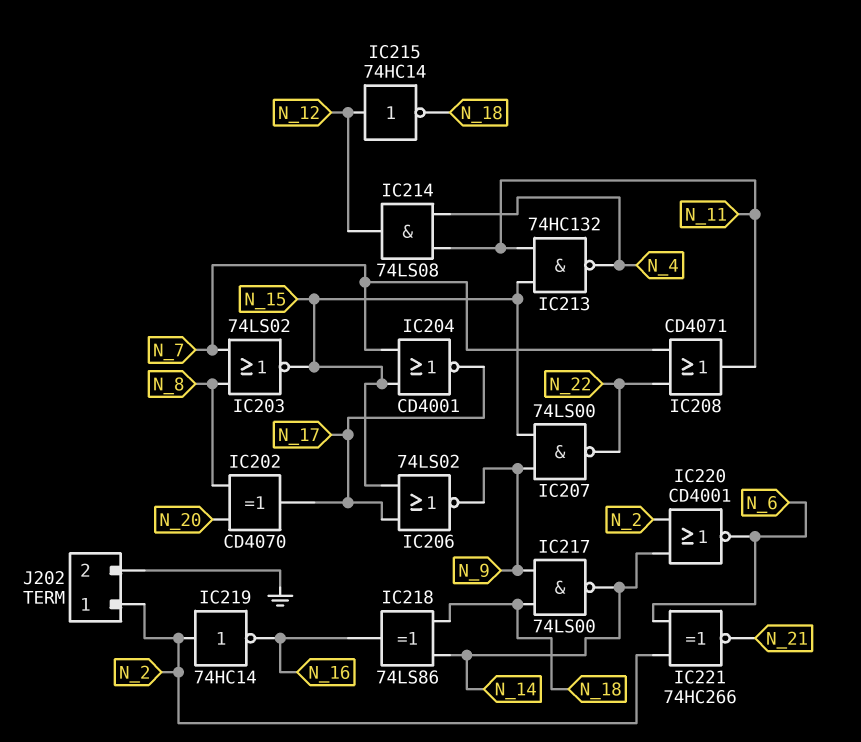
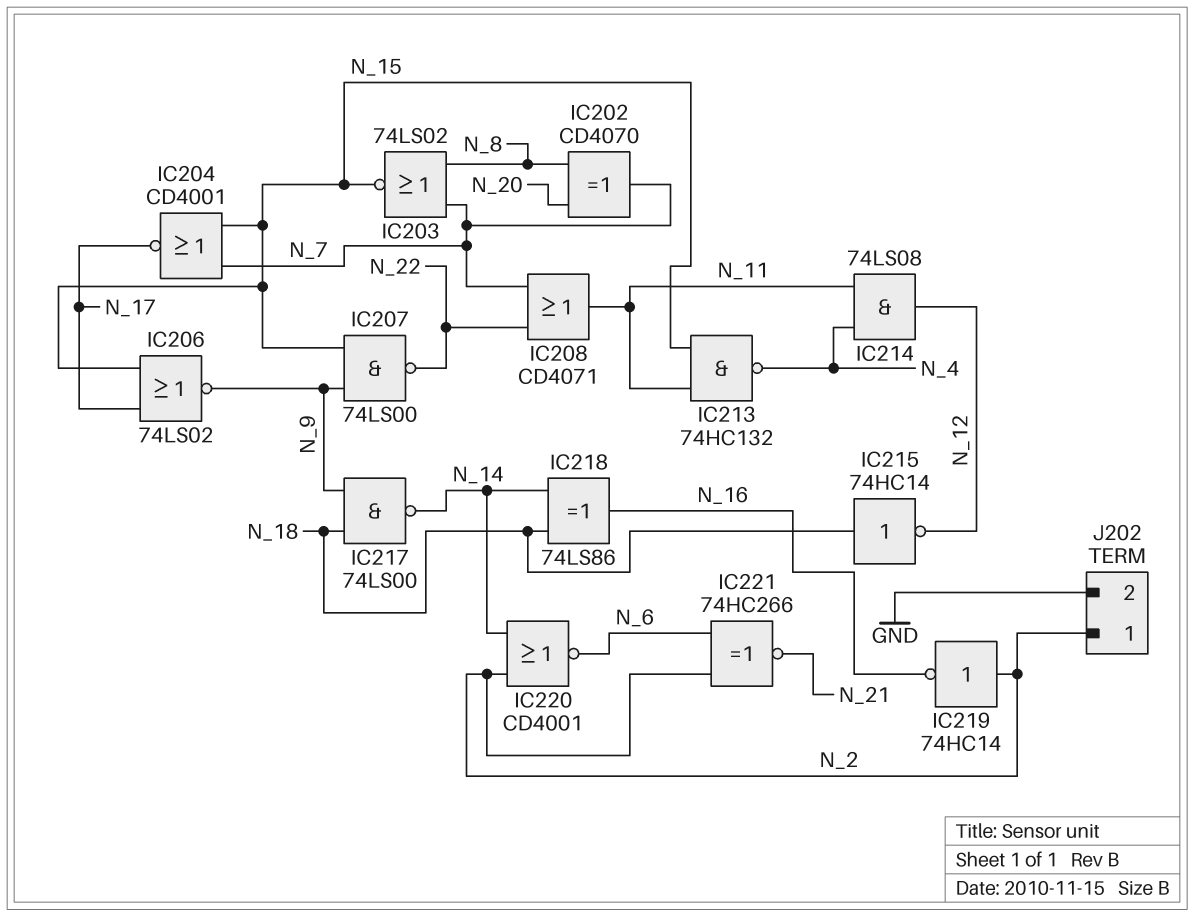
IC202: XOR CD4070 (in N_8, in N_20, out N_17) -> XOR CD4070 (in N_8, in N_20, out N_7)
IC215: NOT 74HC14 (in N_12, out N_18) -> NOT 74HC14 (in N_18, out N_12)

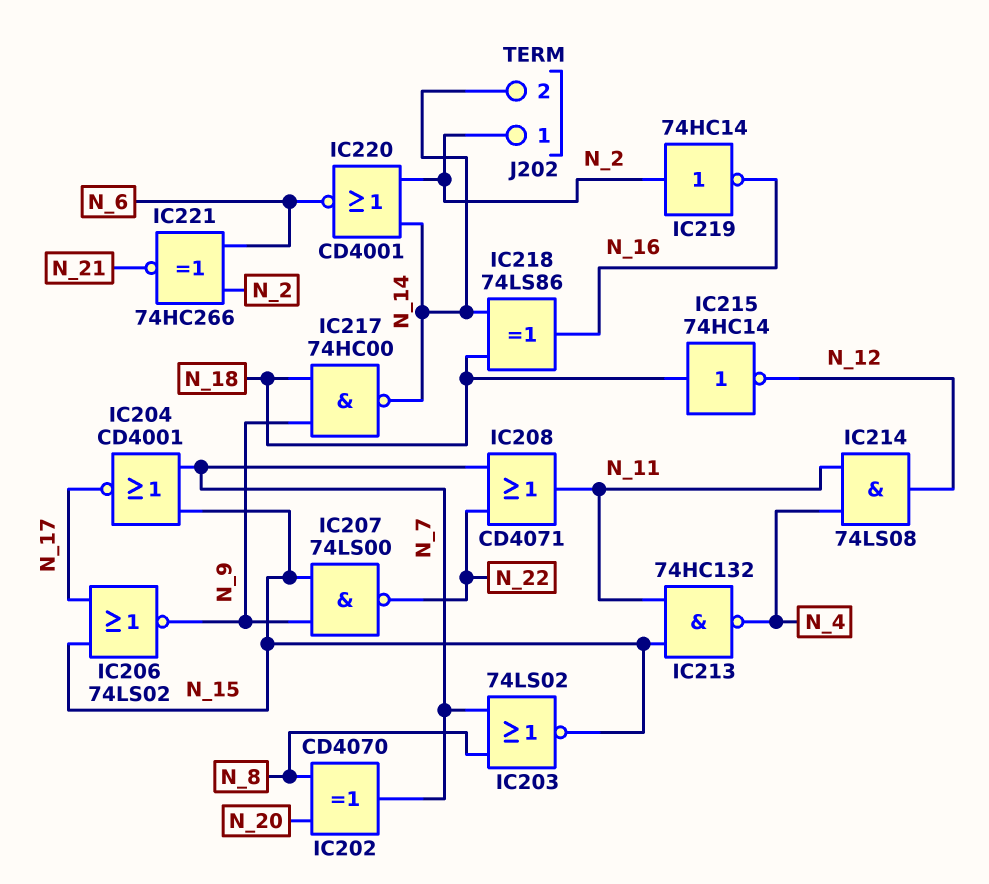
IC217: NAND 74LS00 (in N_9, in N_18, out N_14) -> NAND 74HC00 (in N_9, in N_18, out N_14)
J202 pin 2: GND -> N_14

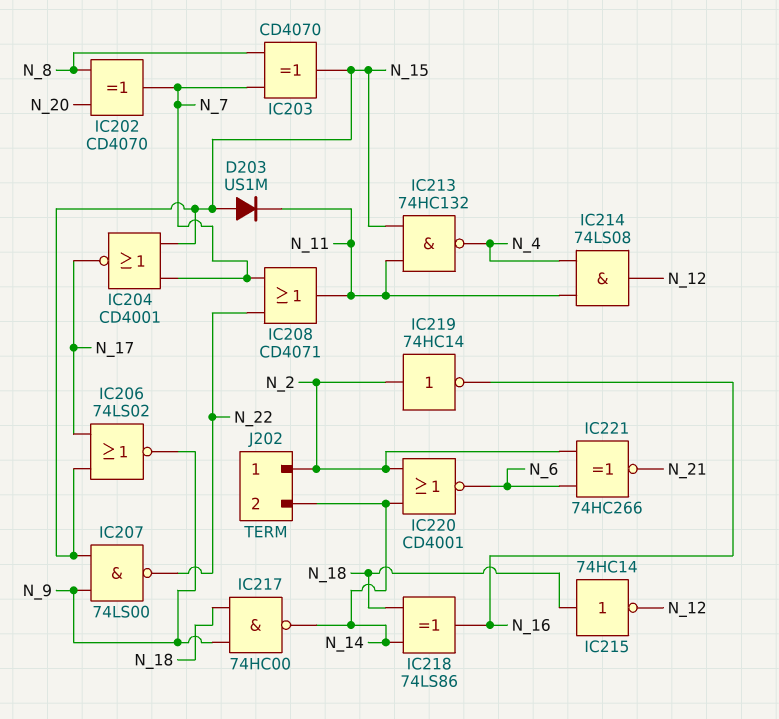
D203: none -> diode US1M (A N_15, K N_11)
IC203: NOR 74LS02 (in N_7, in N_8, out N_15) -> XOR CD4070 (in N_7, in N_8, out N_15)

